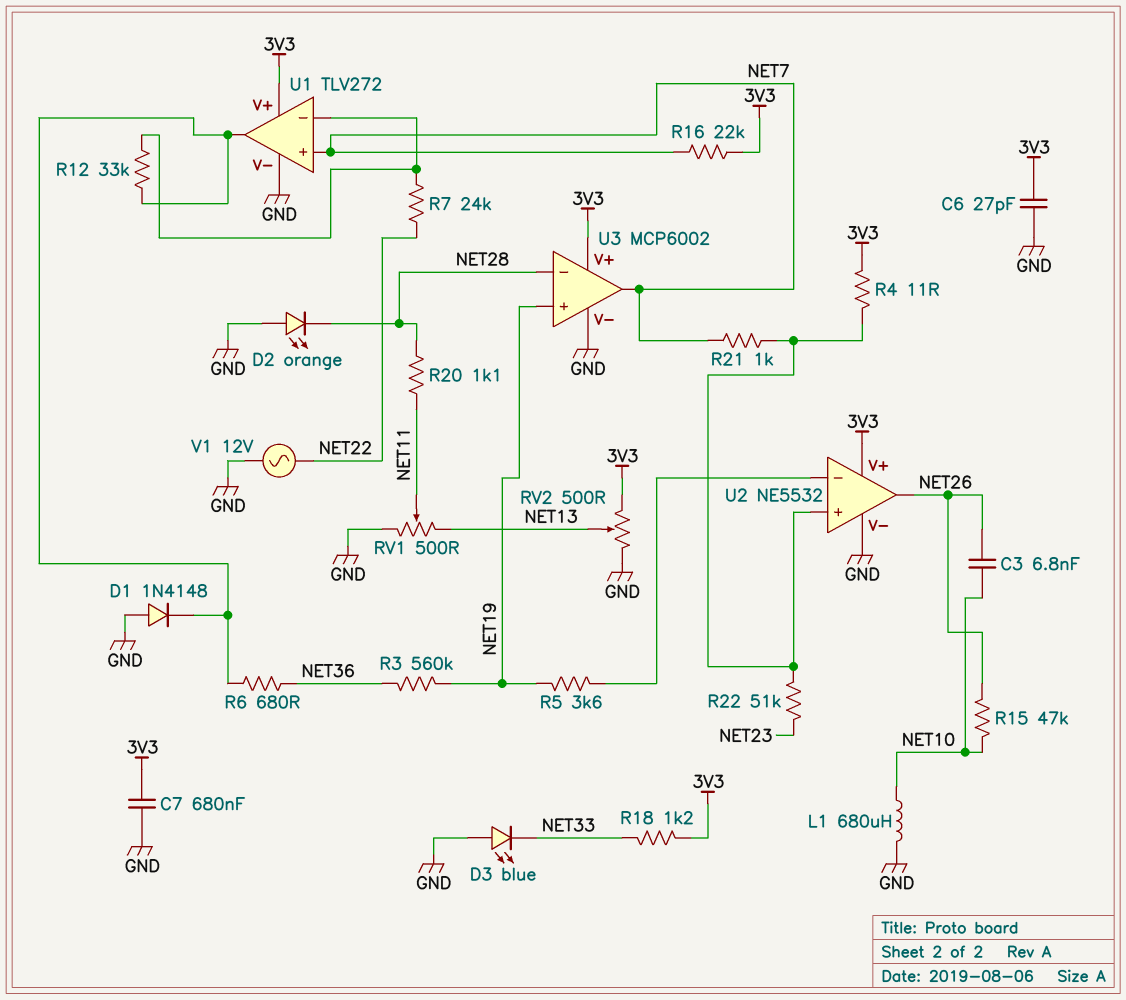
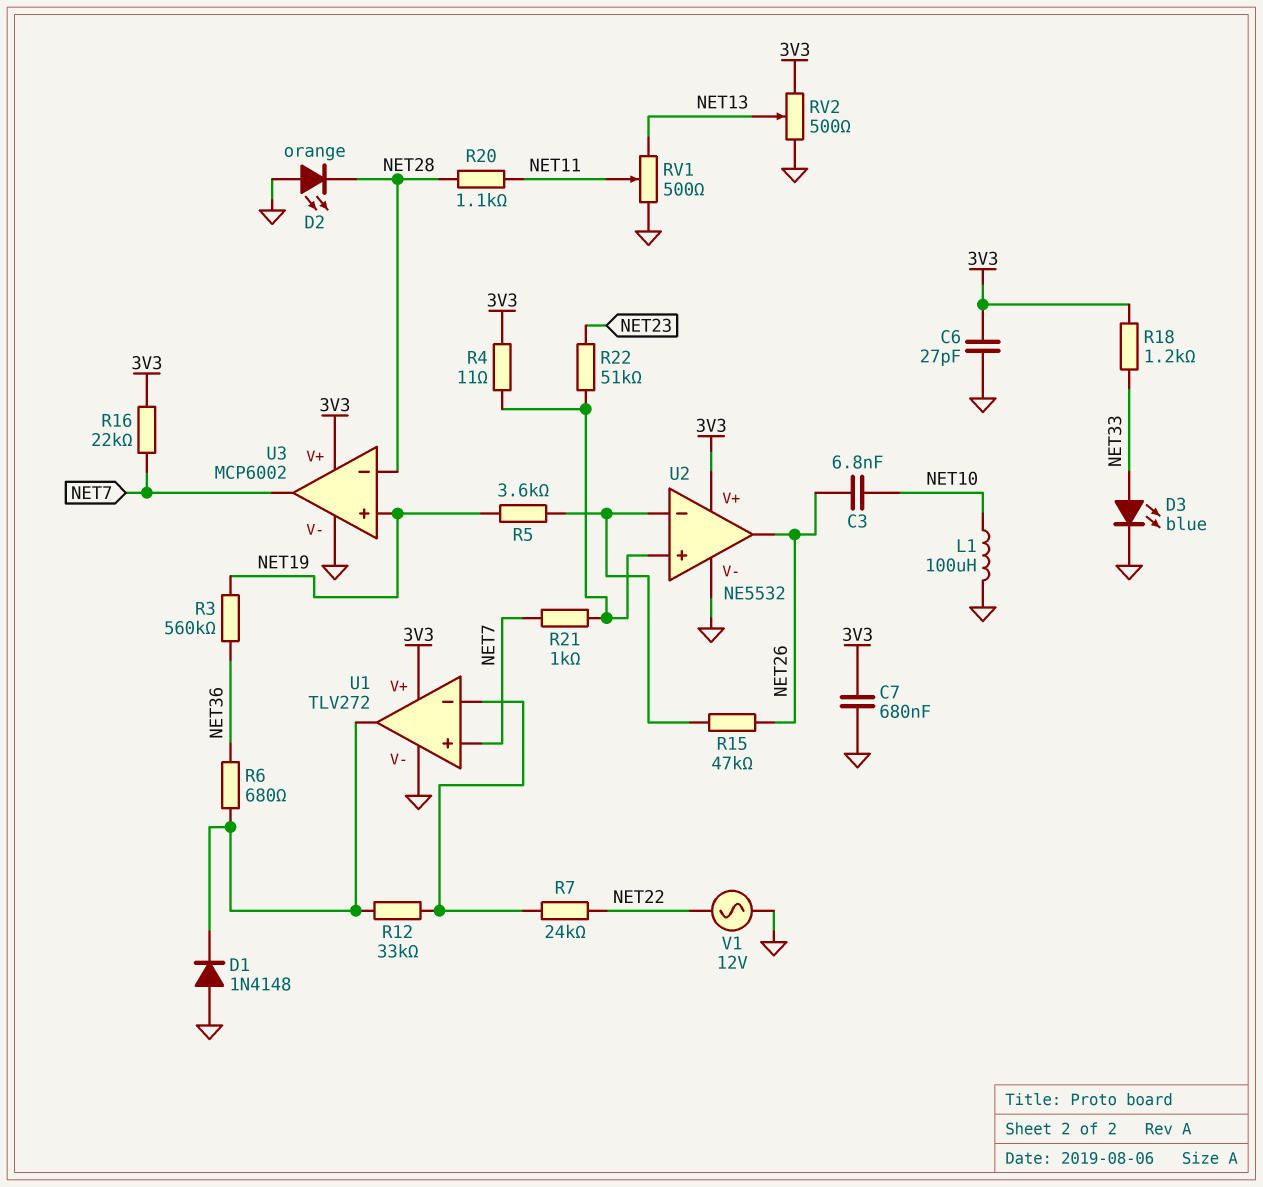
D3: LED blue (A GND, K NET33) -> LED blue (A NET33, K GND)
L1: 680uH (GND, NET10) -> 100uH (GND, NET10)
R15: 47k (NET10, NET26) -> 47k (NET26, U2/in-)

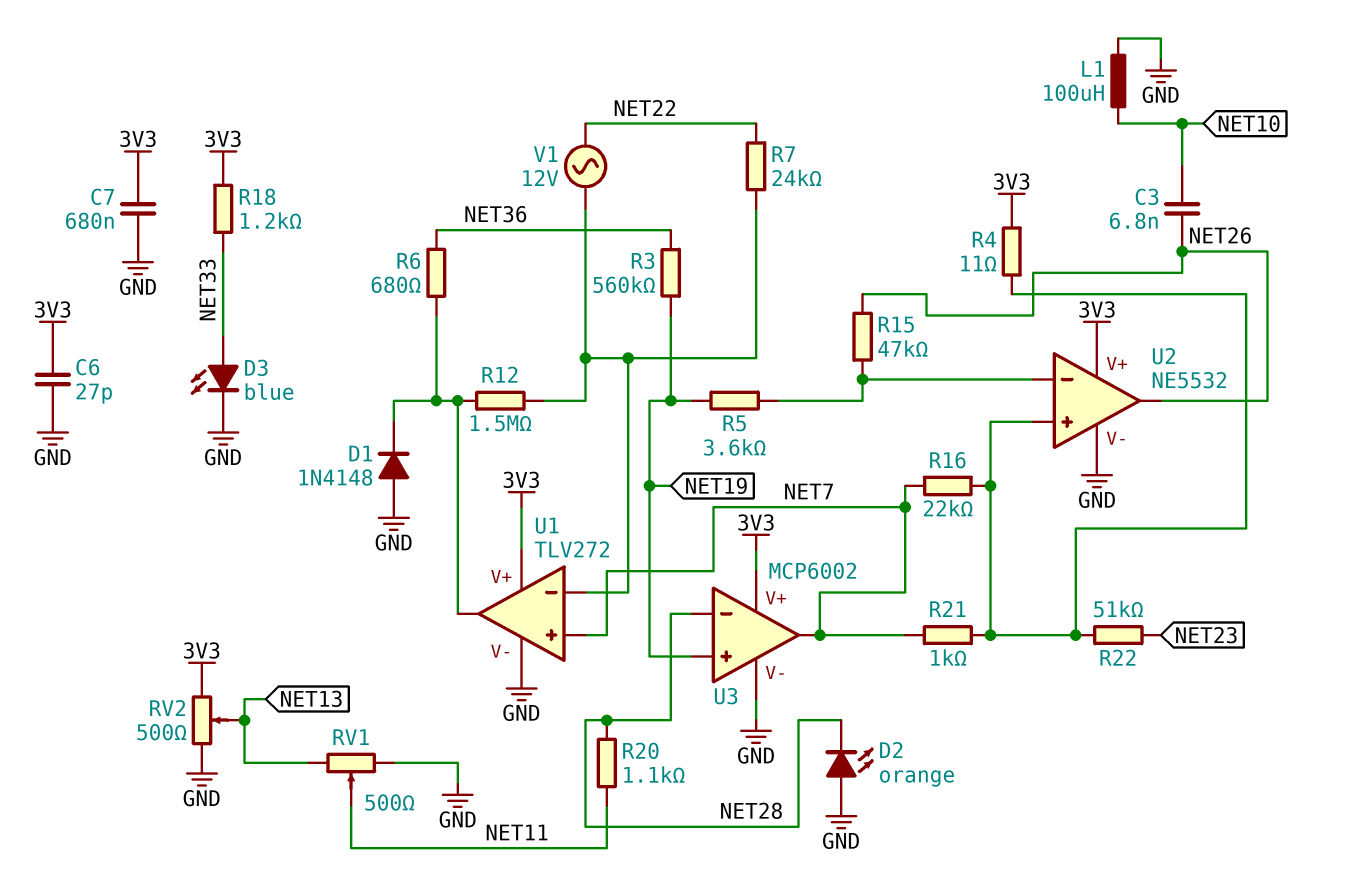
R12: 33k (U1/in-, U1/out) -> 1.5M (U1/in-, U1/out)
R16: 22k (3V3, NET7) -> 22k (NET7, U2/in+)
V1: AC 12V (GND, NET22) -> AC 12V (NET22, U1/in-)

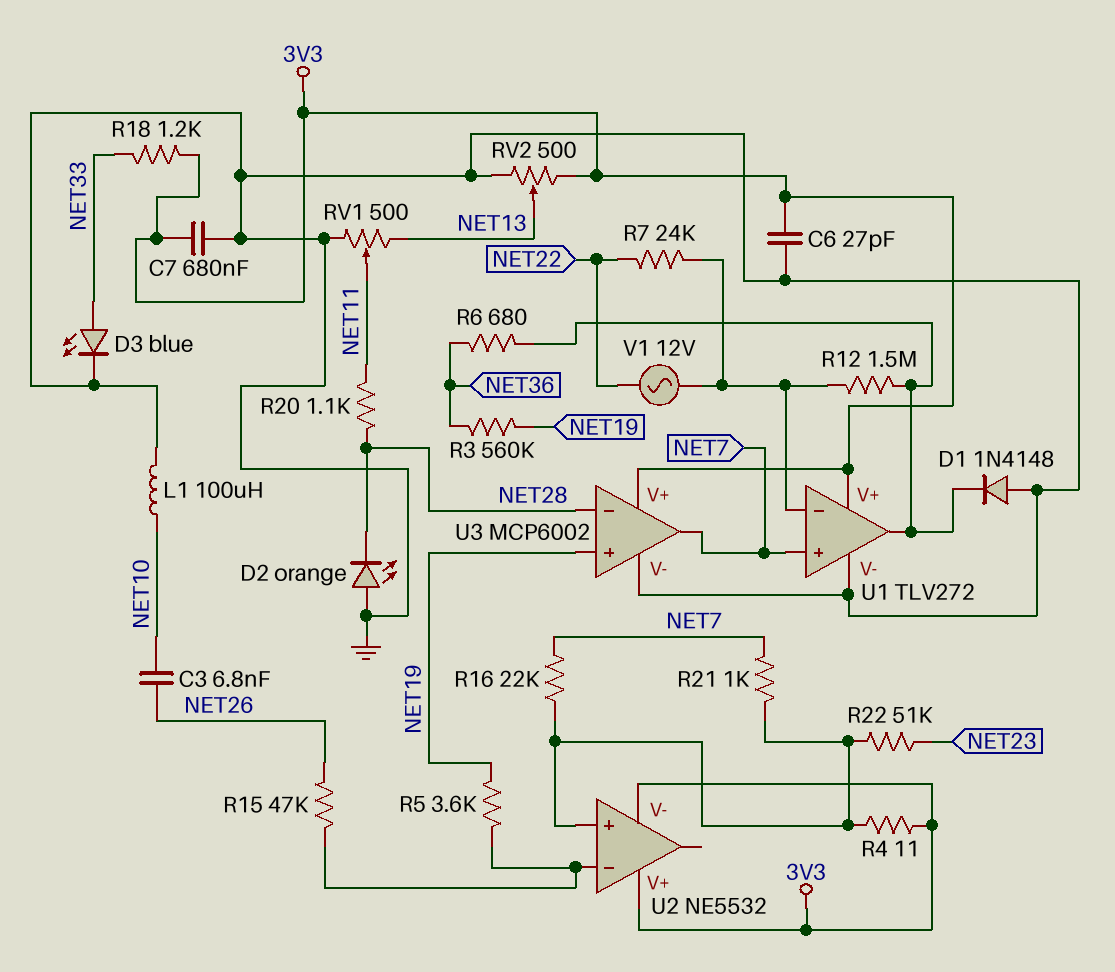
U2 pin V-: GND -> 3V3
U2 pin out: NET26 -> none

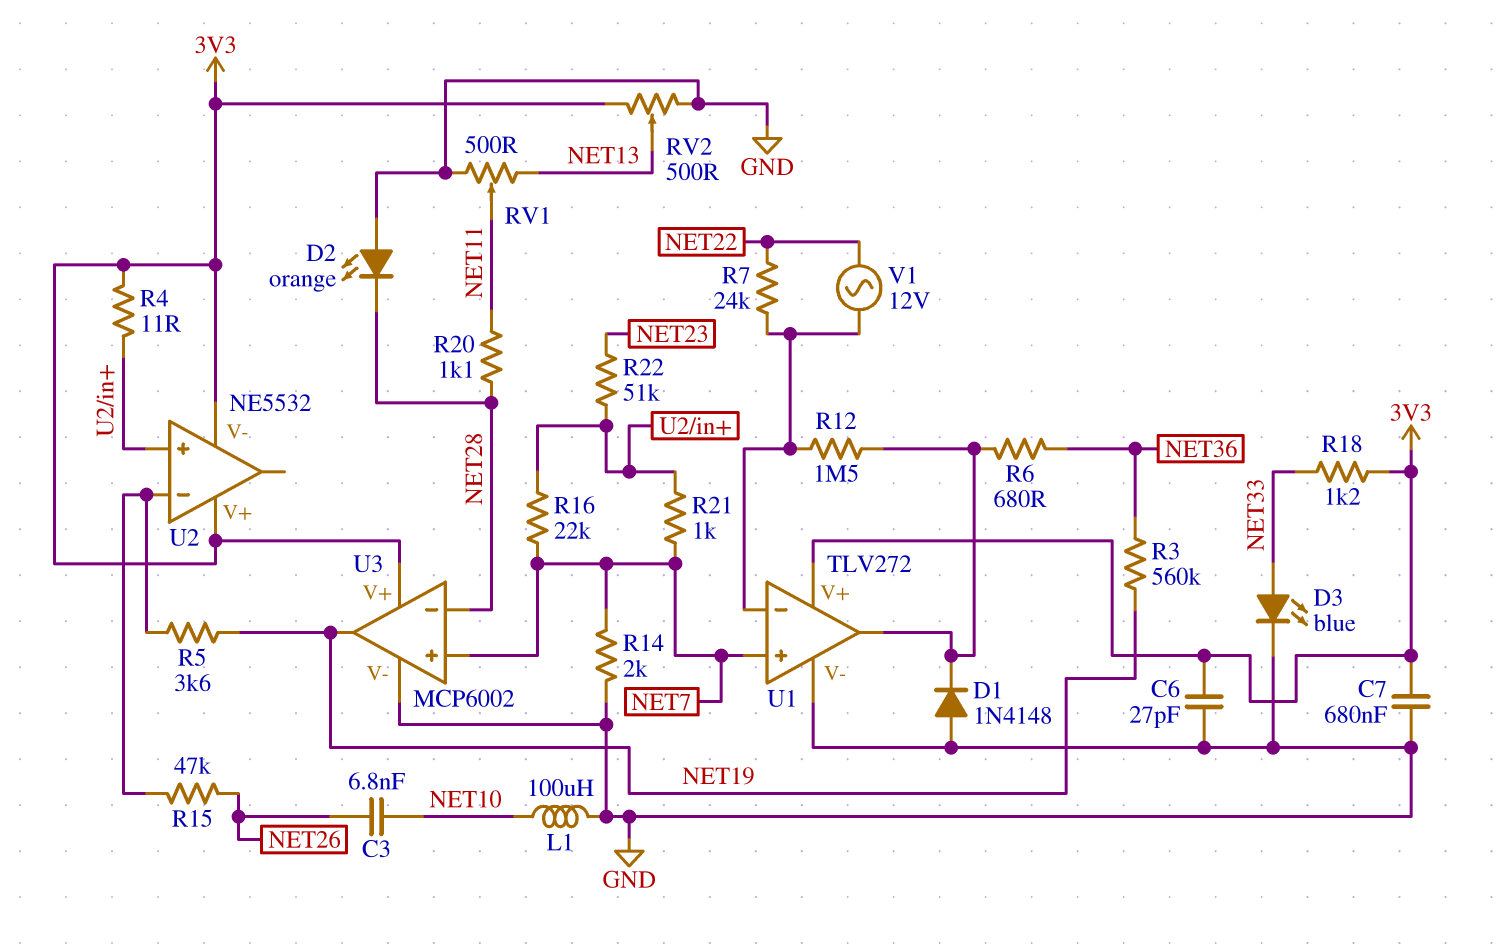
R14: none -> 2k (GND, NET7)
U3 pin in+: NET19 -> NET7
U3 pin out: NET7 -> NET19

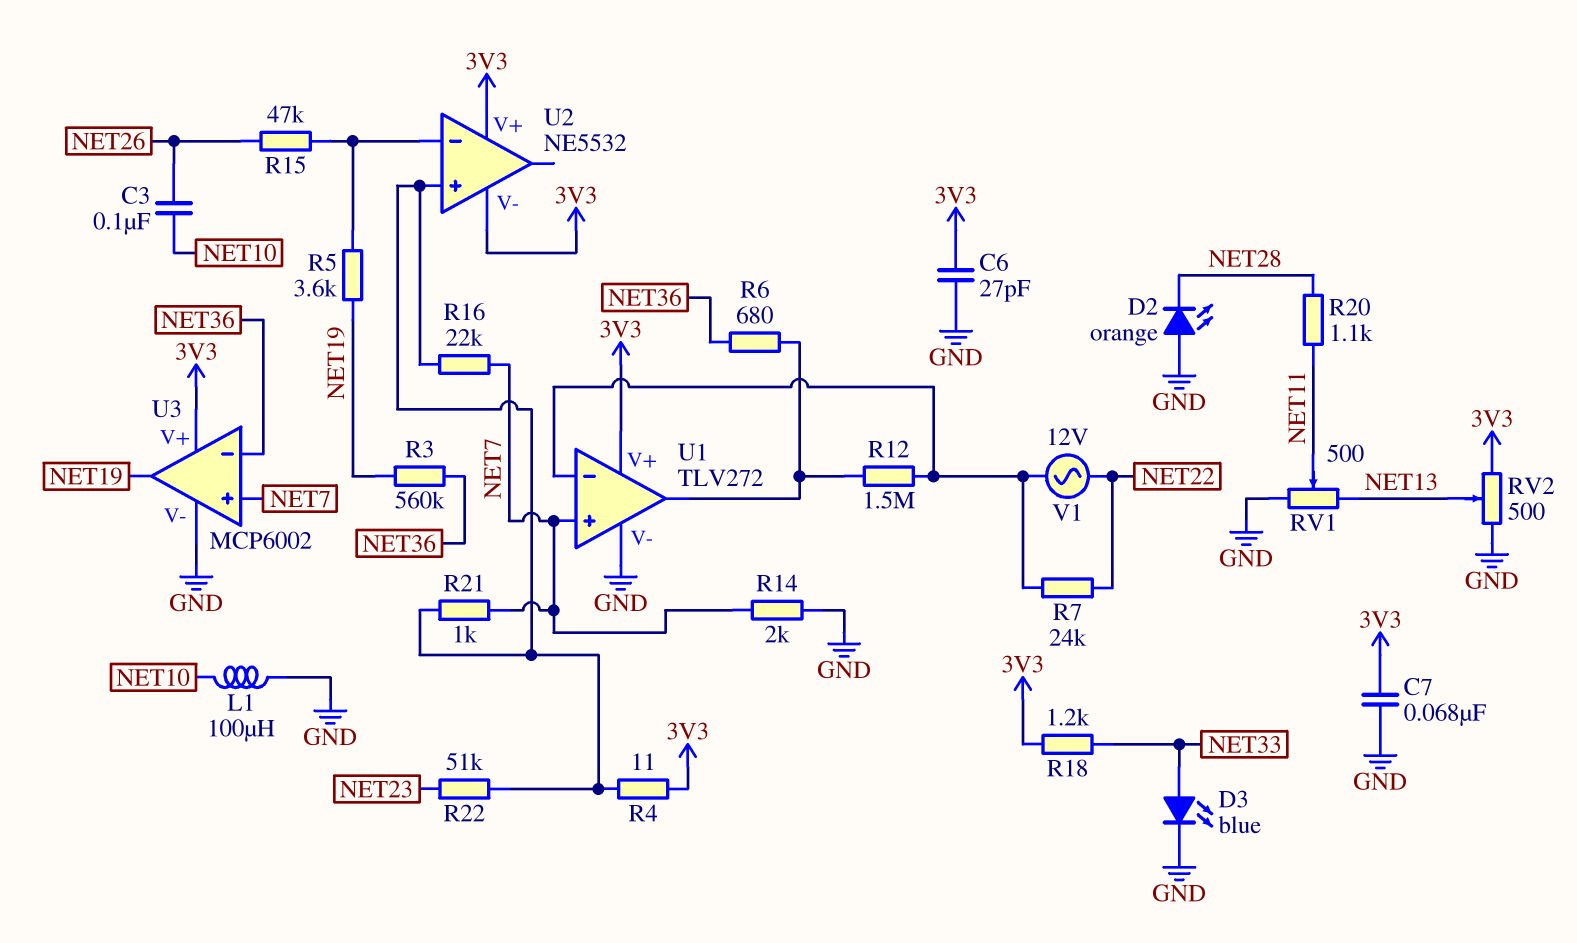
C3: 6.8nF (NET10, NET26) -> 100nF (NET10, NET26)
C7: 680nF (3V3, GND) -> 68nF (3V3, GND)
D1: diode 1N4148 (A GND, K U1/out) -> none
U3 pin in-: NET28 -> NET36

